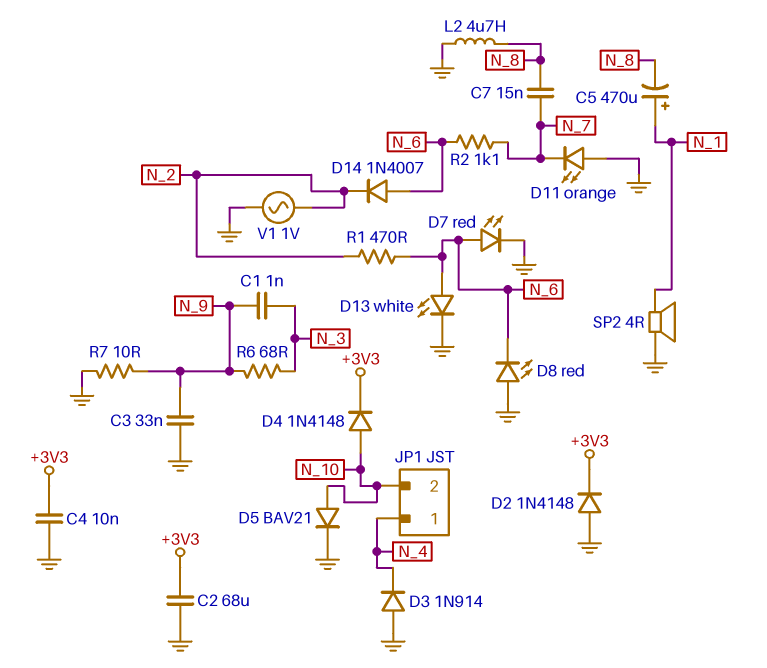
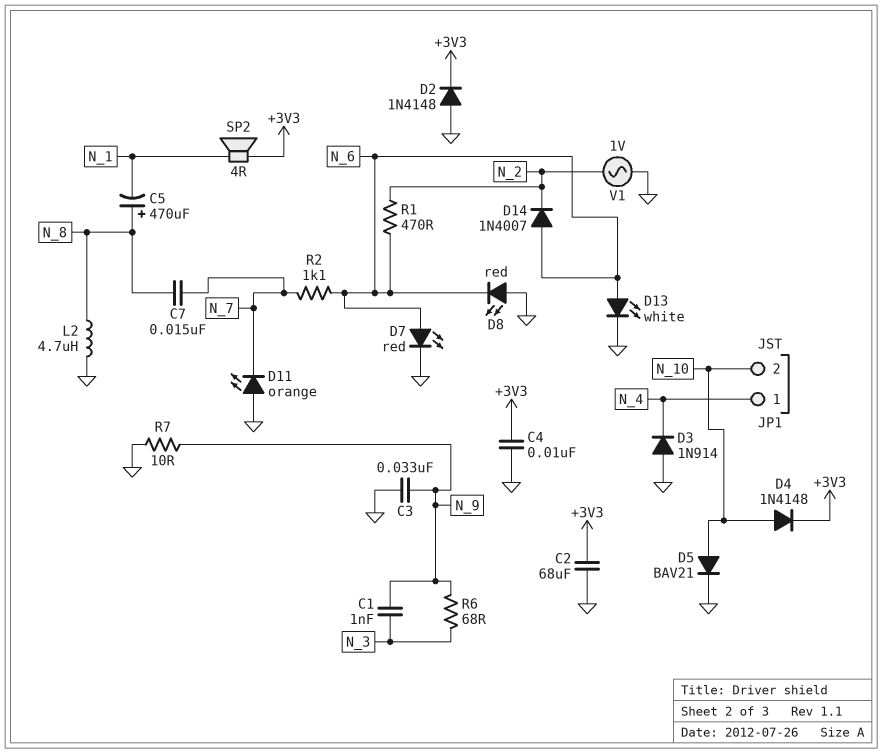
C5: 470uF (plus N_1, minus N_8) -> 470uF (plus N_8, minus N_1)
SP2: speaker 4R (GND, N_1) -> speaker 4R (+3V3, N_1)

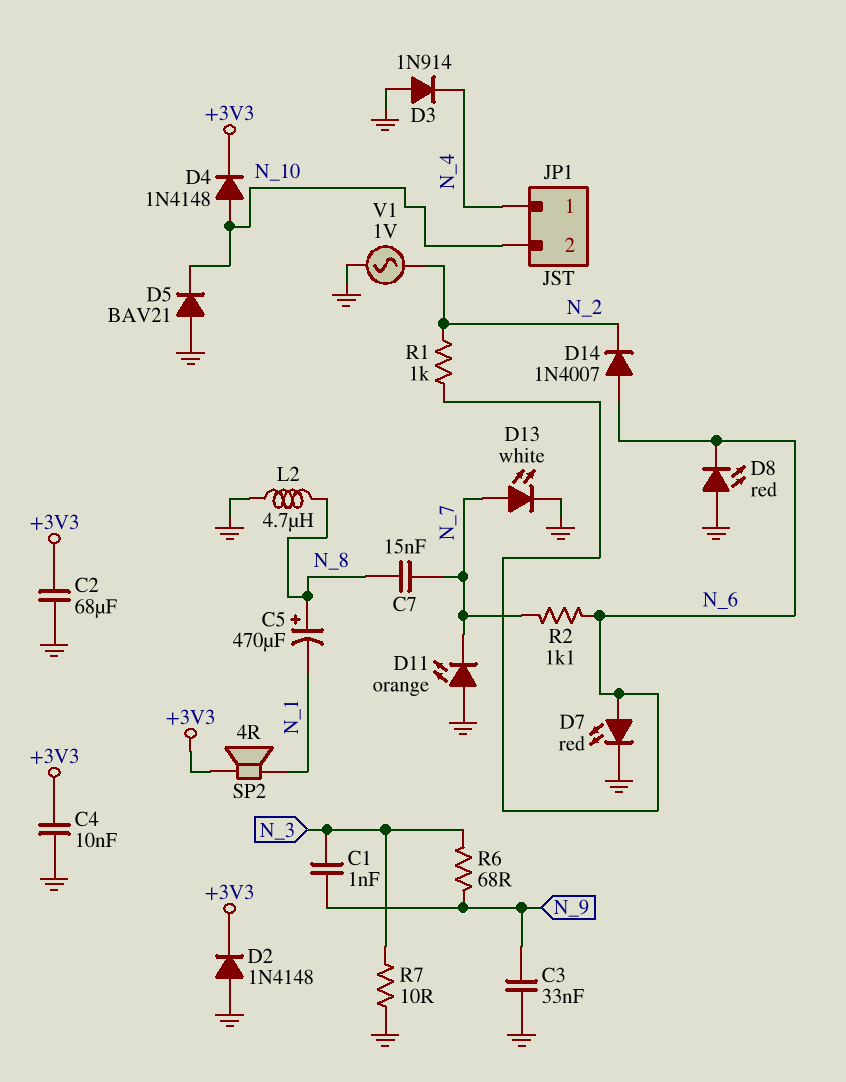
D5: diode BAV21 (A N_10, K GND) -> diode BAV21 (A GND, K N_10)
D13: LED white (A N_6, K GND) -> LED white (A N_7, K GND)
R1: 470 (N_2, N_6) -> 1k (N_2, N_6)
R7: 10 (GND, N_9) -> 10 (GND, N_3)

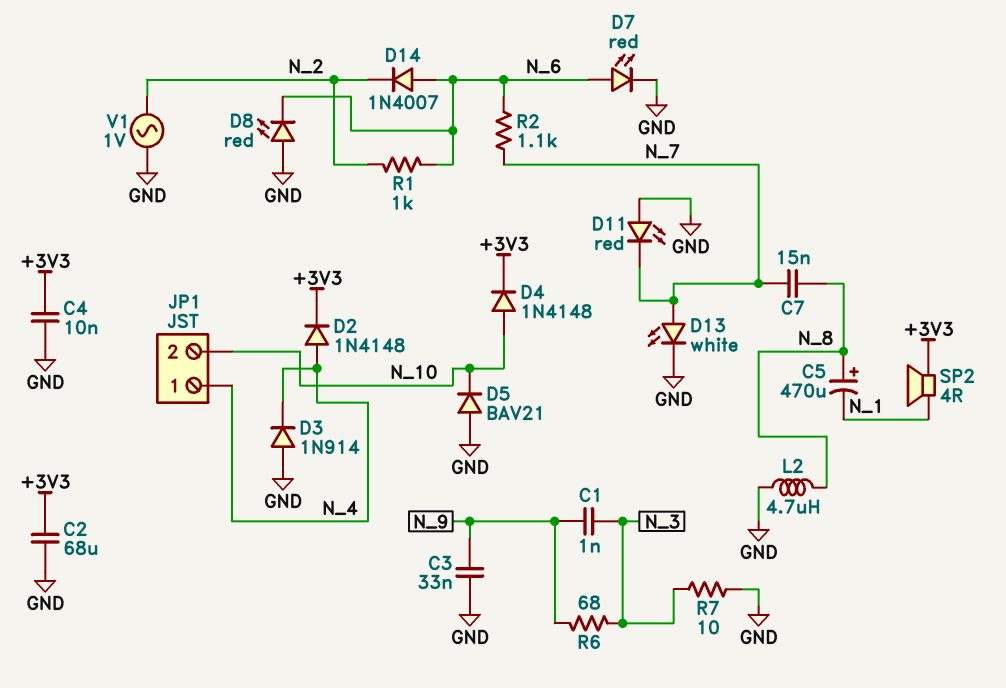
D2: diode 1N4148 (A GND, K +3V3) -> diode 1N4148 (A N_4, K +3V3)
D11: LED orange (A GND, K N_7) -> LED red (A GND, K N_7)

